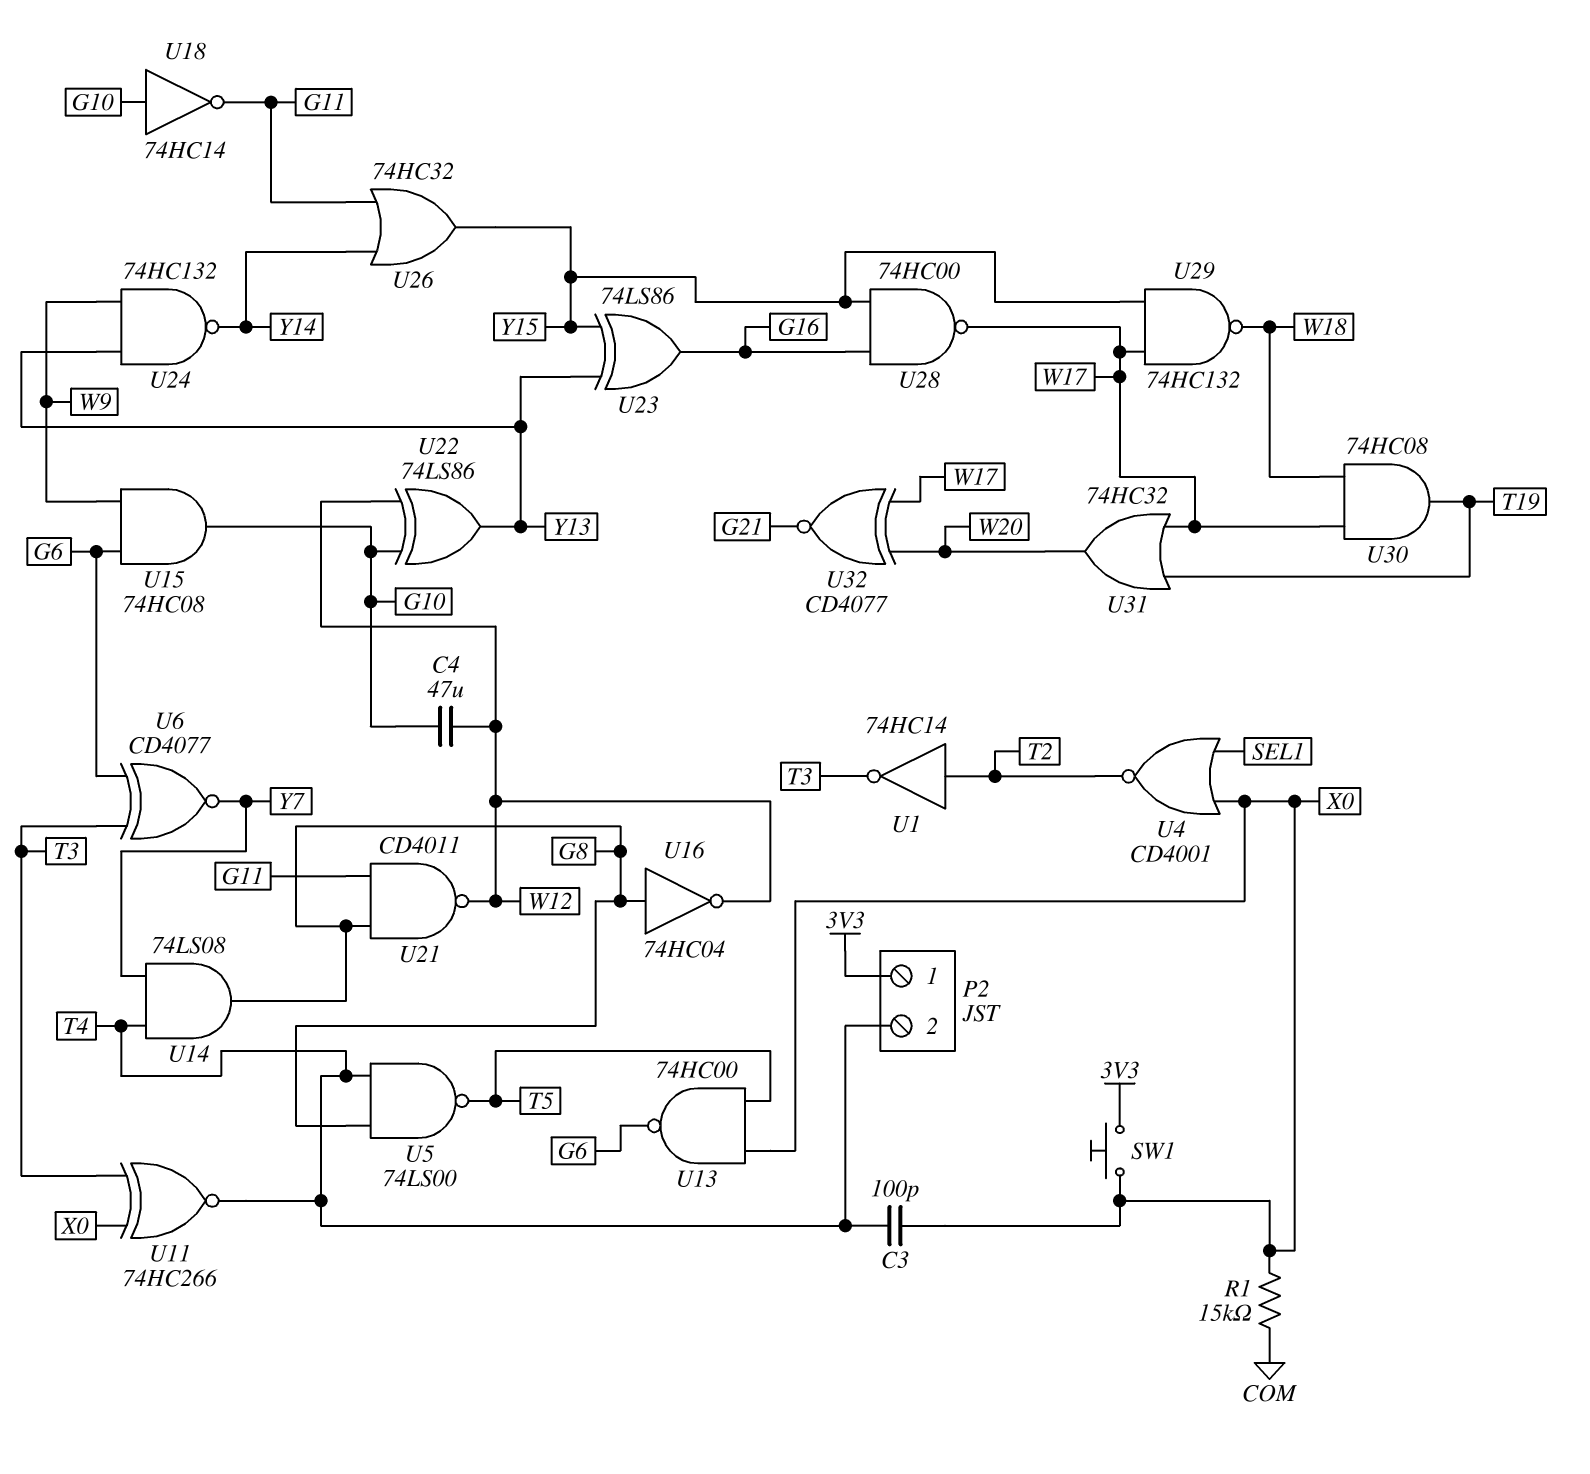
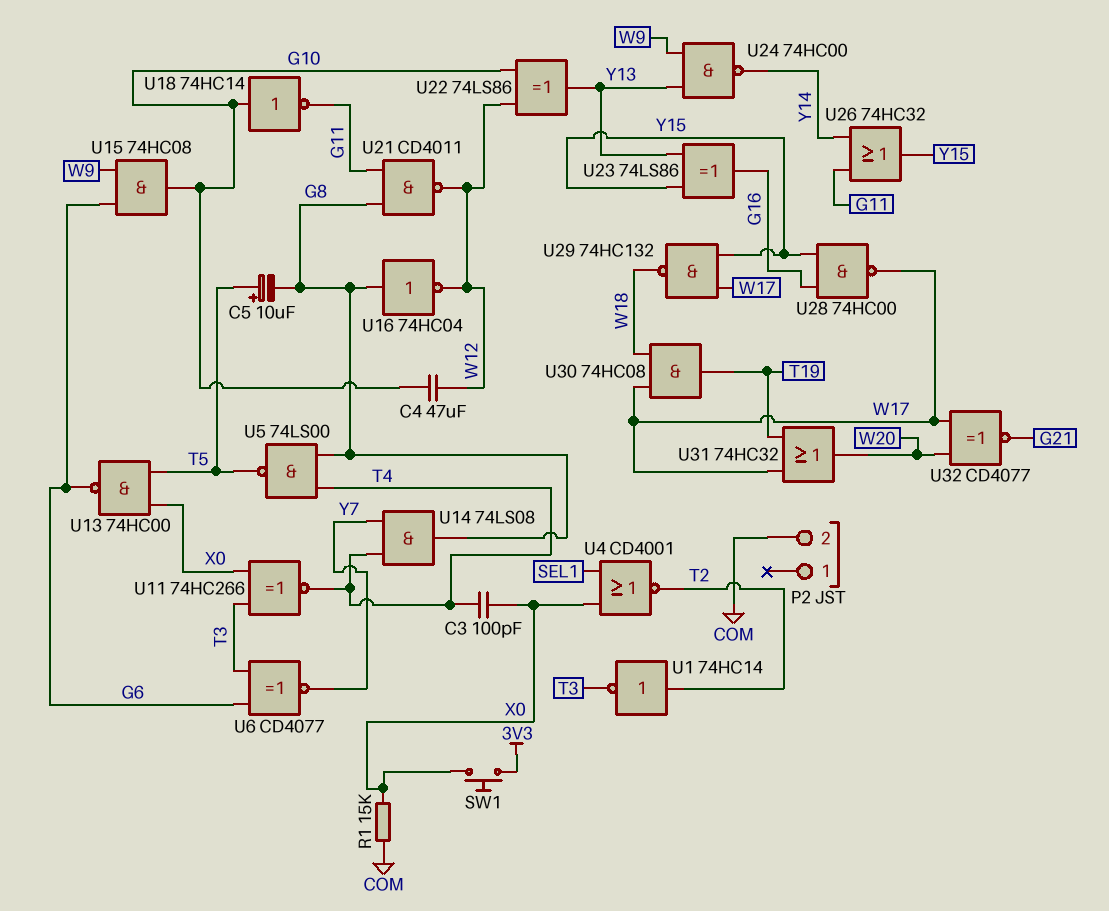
C5: none -> 10uF (plus T5, minus G8)
P2 pin 1: 3V3 -> none
P2 pin 2: T4 -> COM
U24: NAND 74HC132 (in W9, in Y13, out Y14) -> NAND 74HC00 (in W9, in Y13, out Y14)

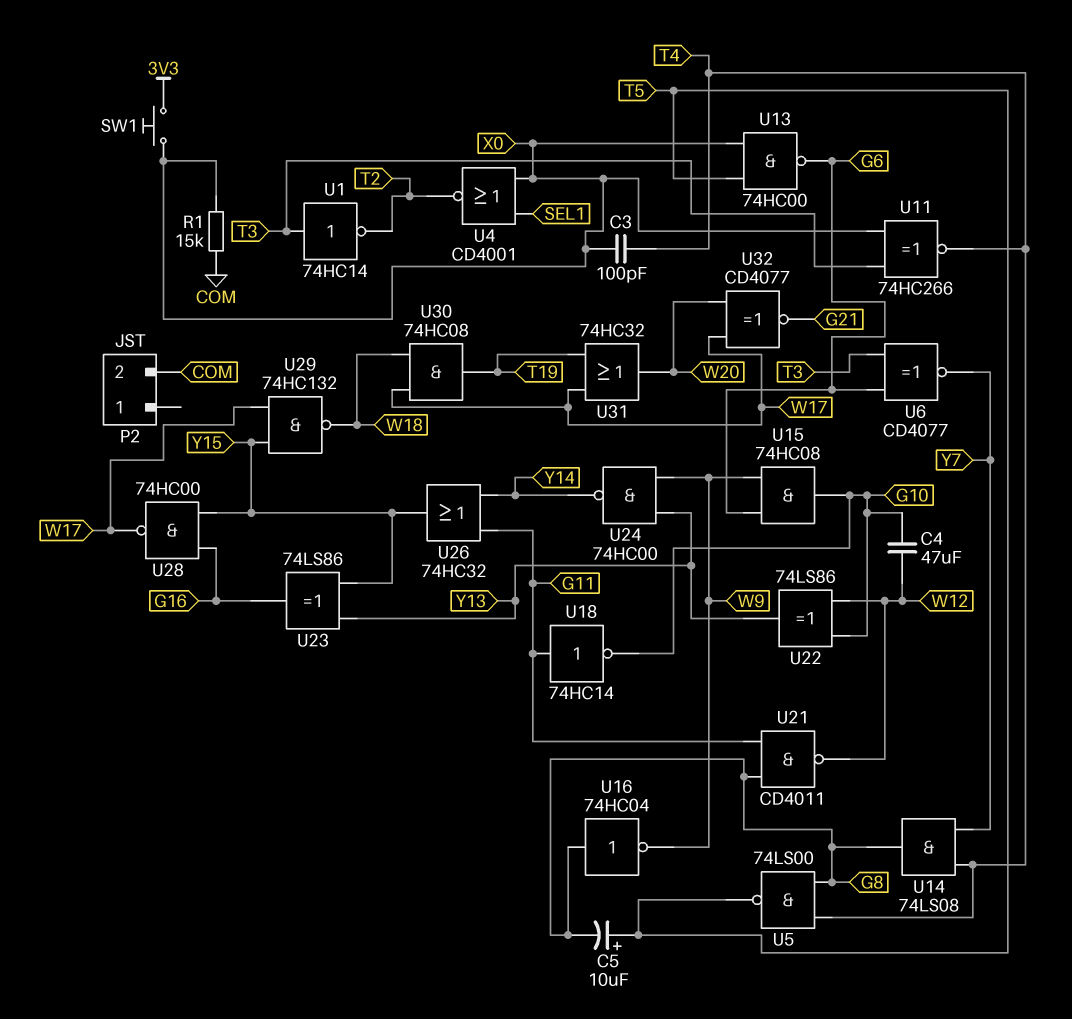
U1: NOT 74HC14 (in T2, out T3) -> NOT 74HC14 (in T3, out T2)
U16: NOT 74HC04 (in G8, out W12) -> NOT 74HC04 (in G8, out W9)
U18: NOT 74HC14 (in G10, out G11) -> NOT 74HC14 (in G11, out G10)

